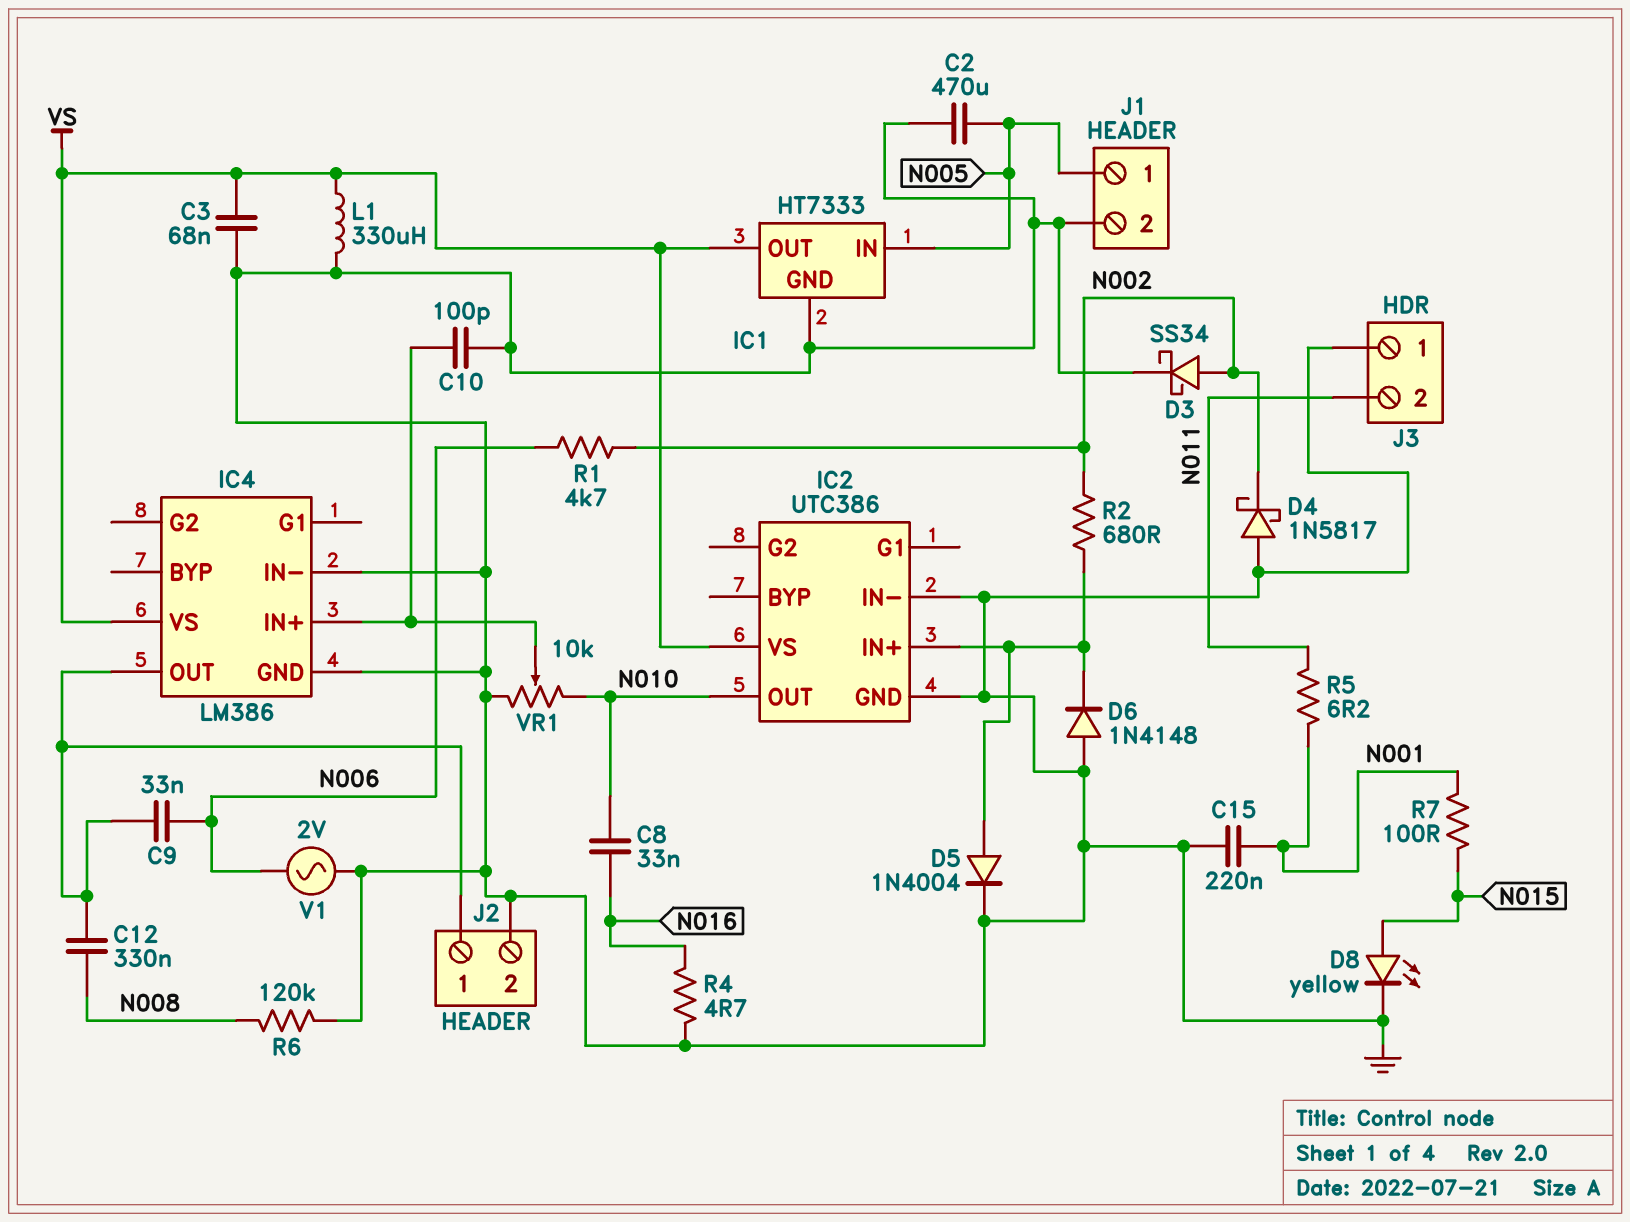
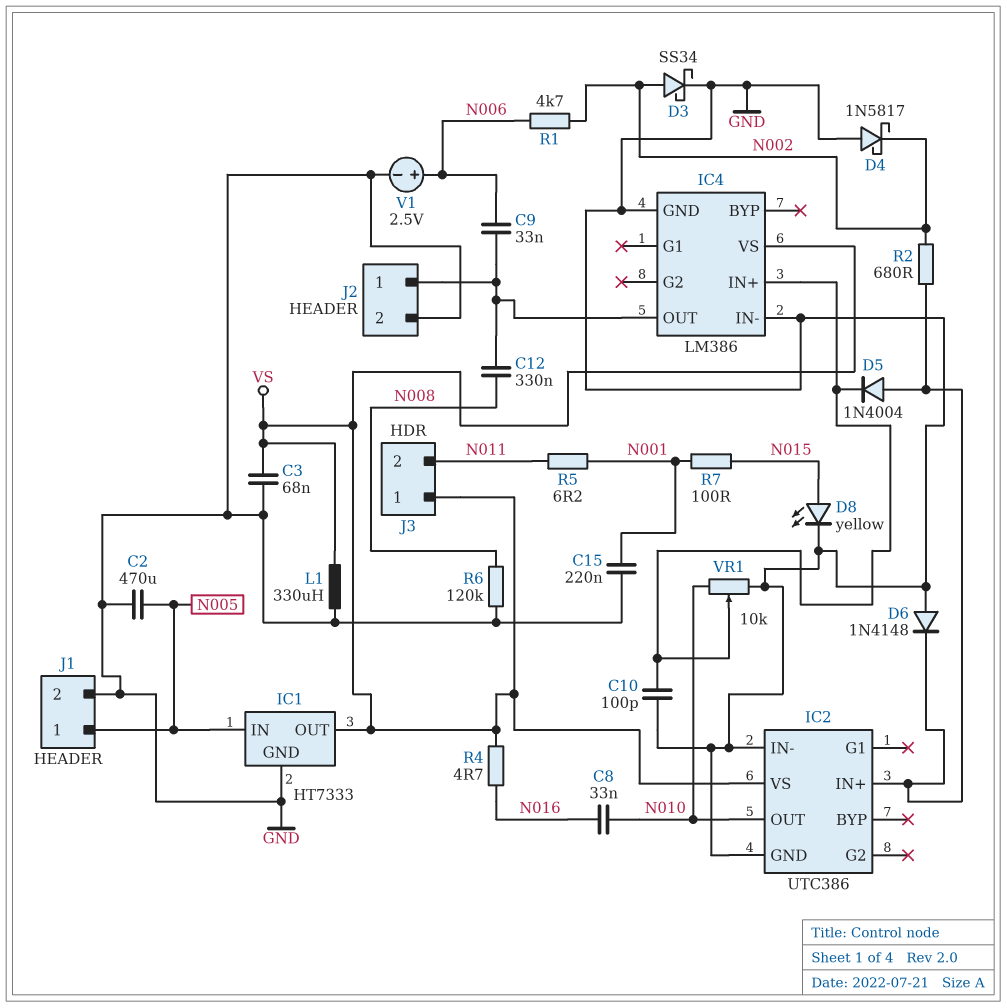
D5: diode 1N4004 (A IC2/IN+, K GND) -> diode 1N4004 (A IC2/IN+, K IC4/IN+)
J3 pin 1: GND -> VS
R4: 4.7 (GND, N016) -> 4.7 (N016, VS)
V1: AC 2V (GND, N006) -> 2.5V (plus N006, minus GND)

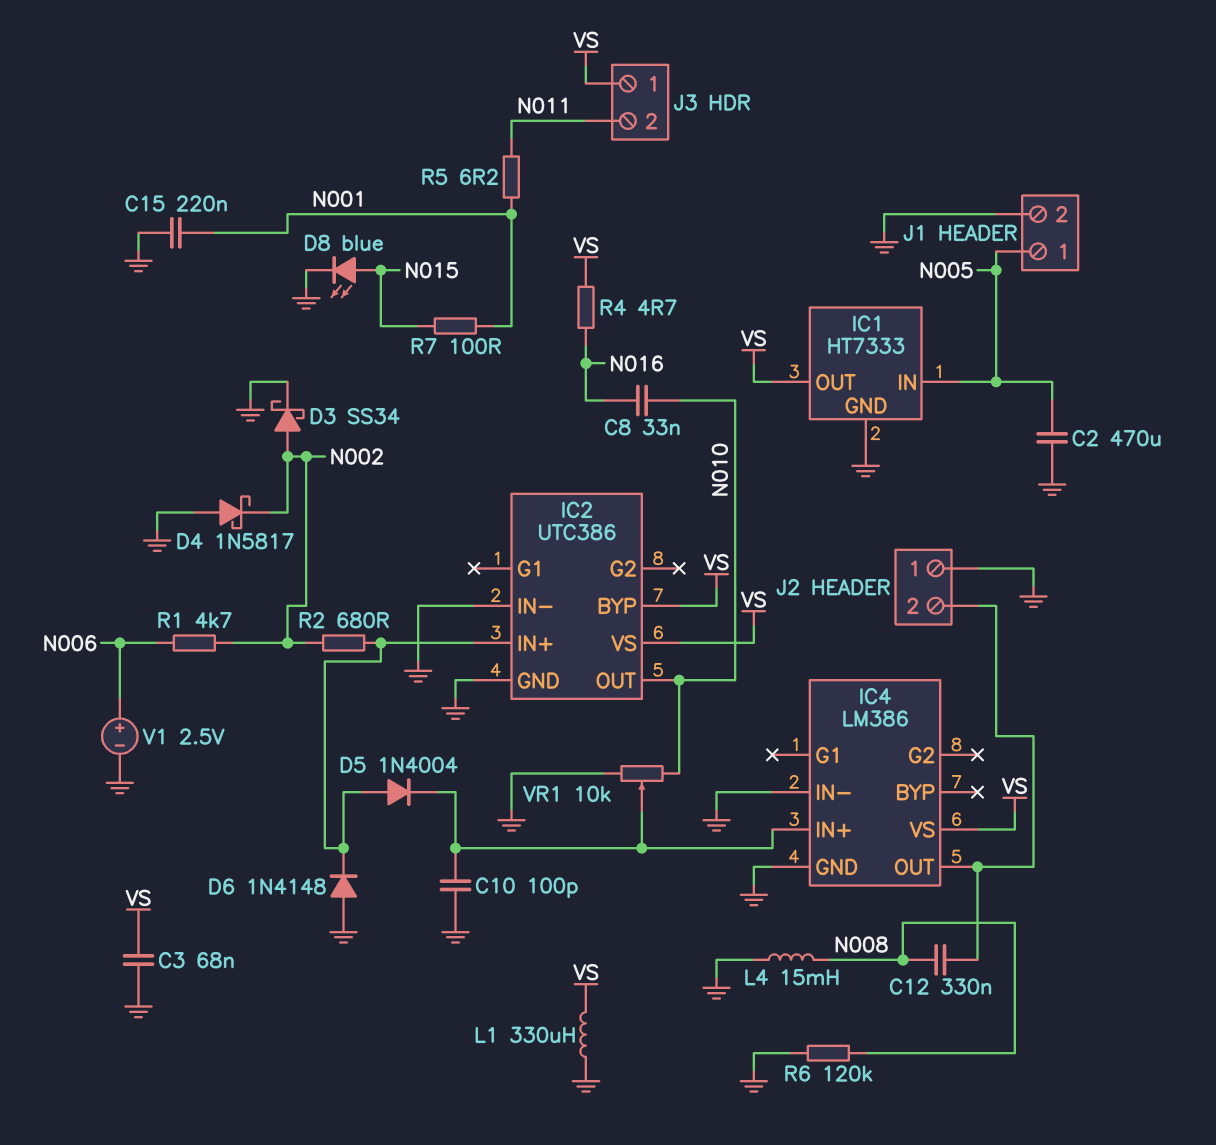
C9: 33nF (IC4/OUT, N006) -> none
D8: LED yellow (A N015, K GND) -> LED blue (A N015, K GND)
IC2 pin BYP: none -> VS
J2 pin 1: IC4/OUT -> GND
J2 pin 2: GND -> IC4/OUT
L4: none -> 15mH (GND, N008)

